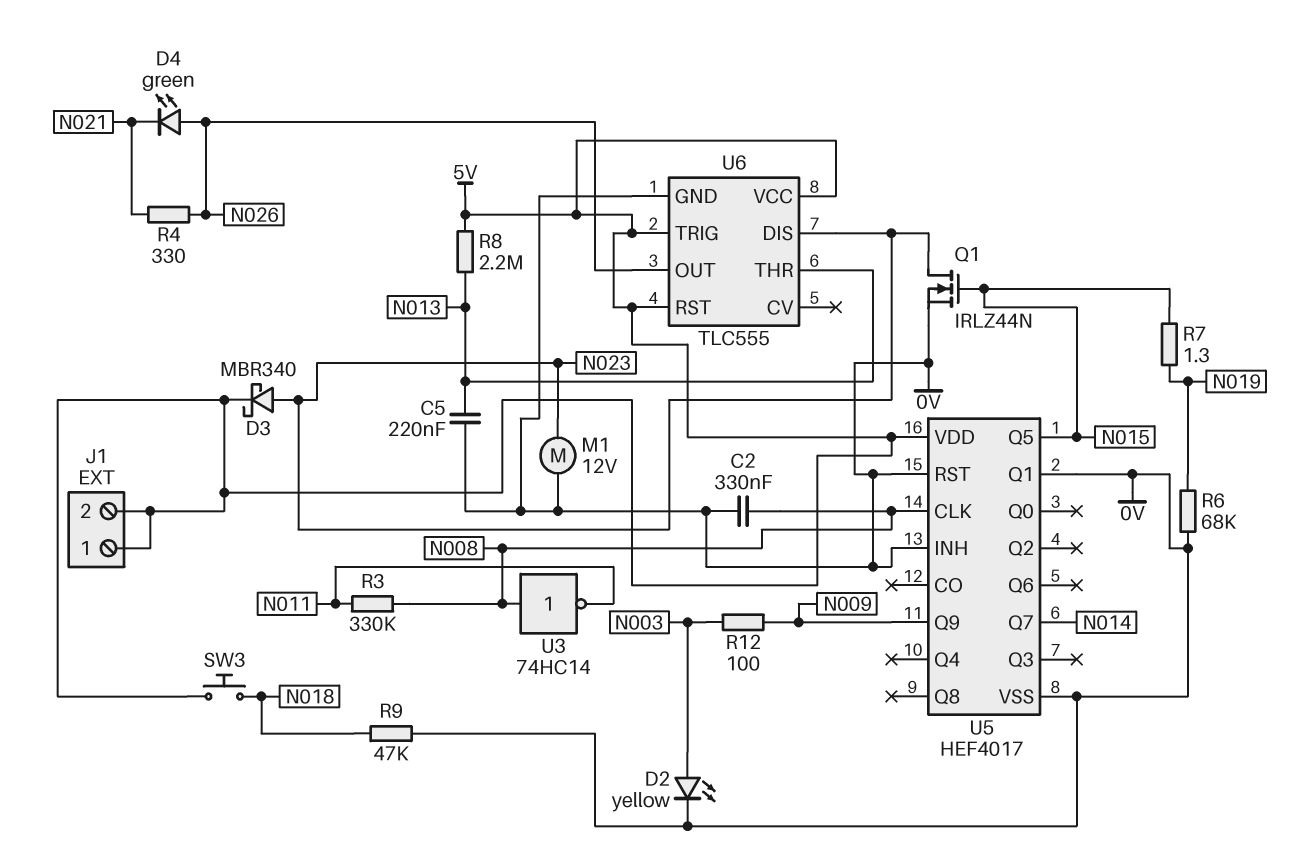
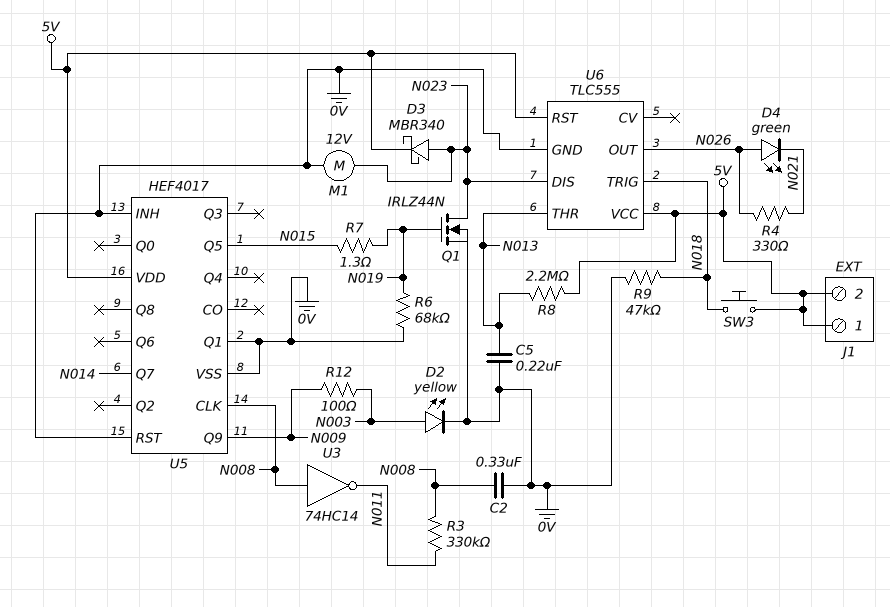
Q1: NMOS IRLZ44N (G N015, D N023, S 0V) -> NMOS IRLZ44N (G N019, D N023, S 0V)
U6 pin TRIG: 5V -> N018

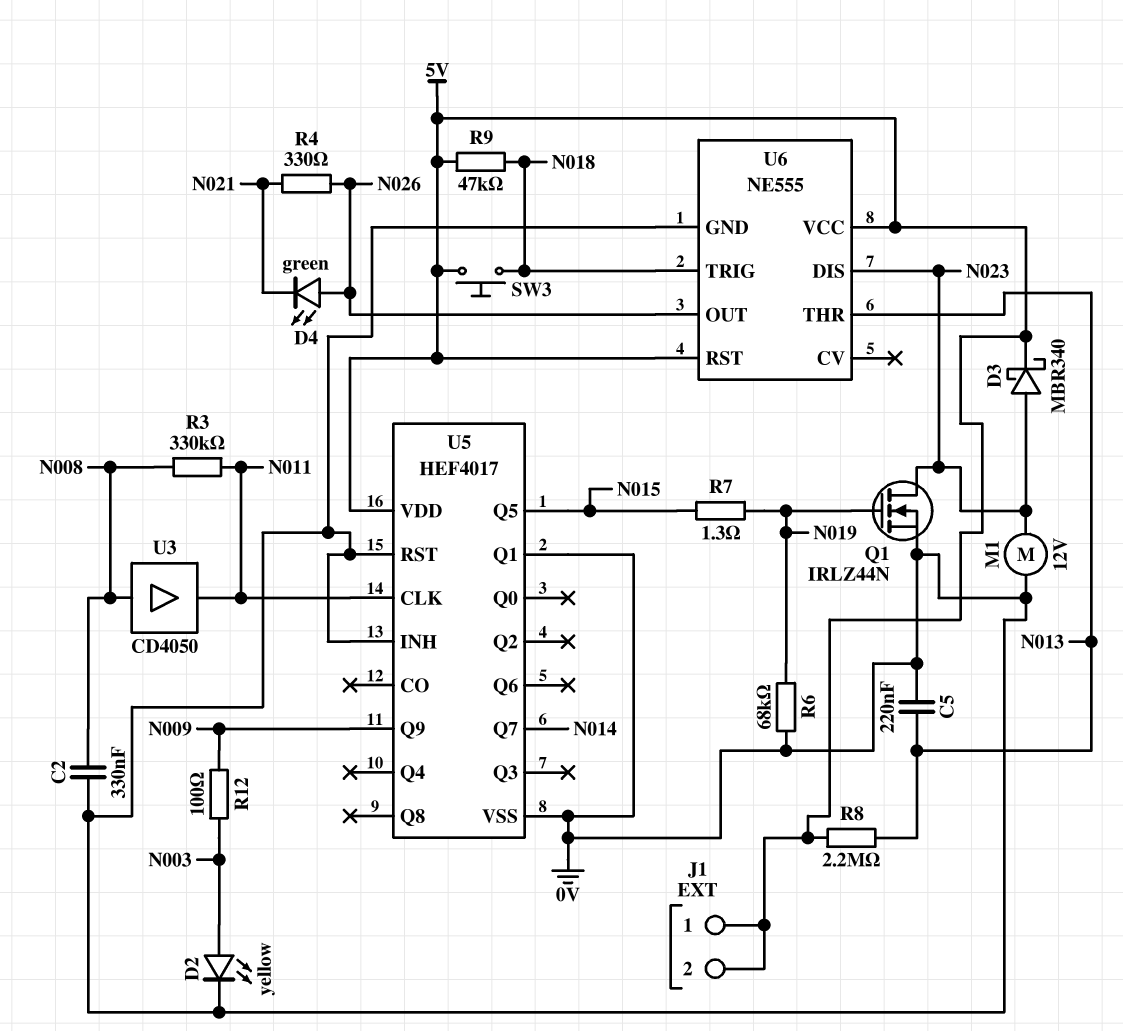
R9: 47k (0V, N018) -> 47k (5V, N018)
U3: NOT 74HC14 (in N008, out N011) -> buffer CD4050 (in N008, out N011)
U5 pin CLK: N008 -> N011
U6: TLC555 -> NE555

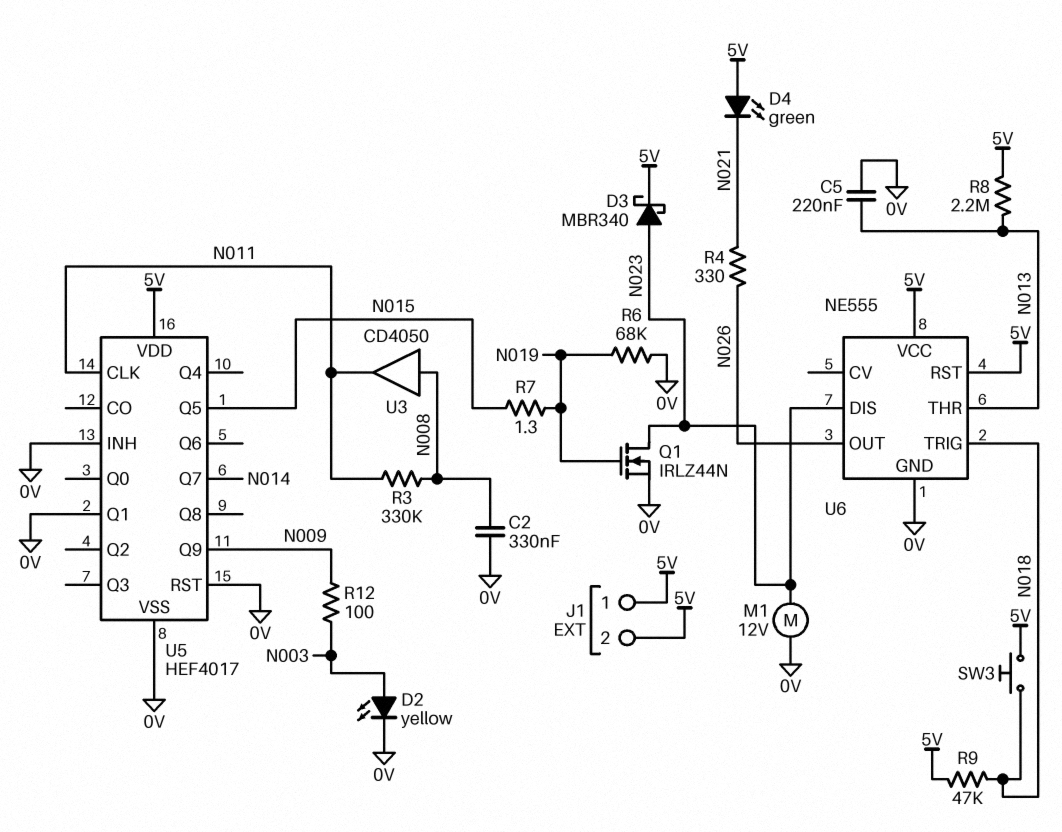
D4: LED green (A N026, K N021) -> LED green (A 5V, K N021)

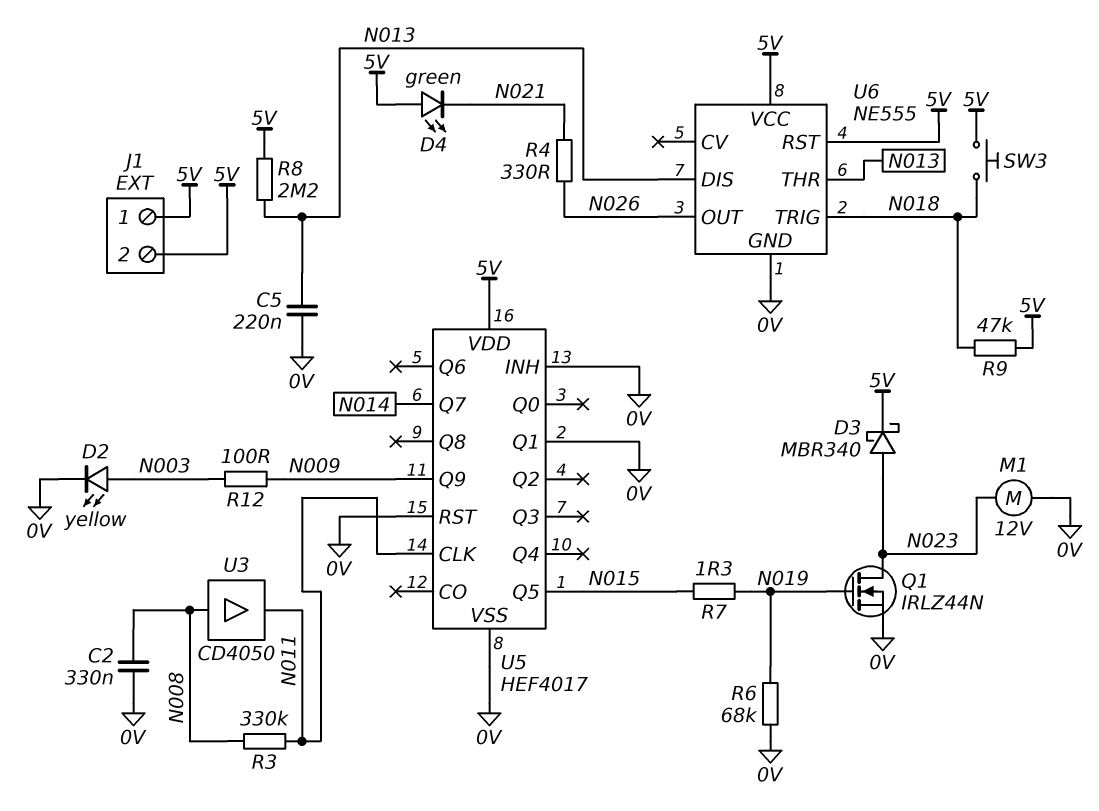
U6 pin DIS: N023 -> N013

